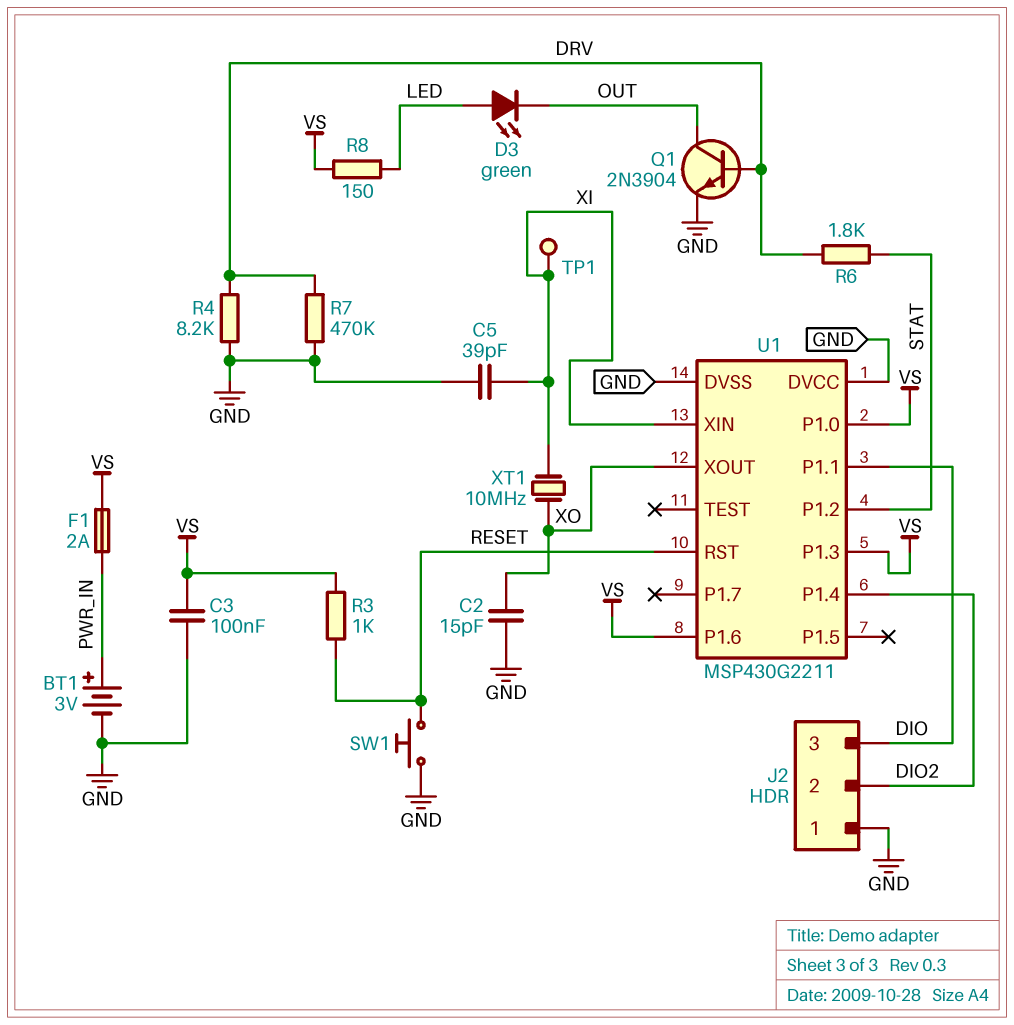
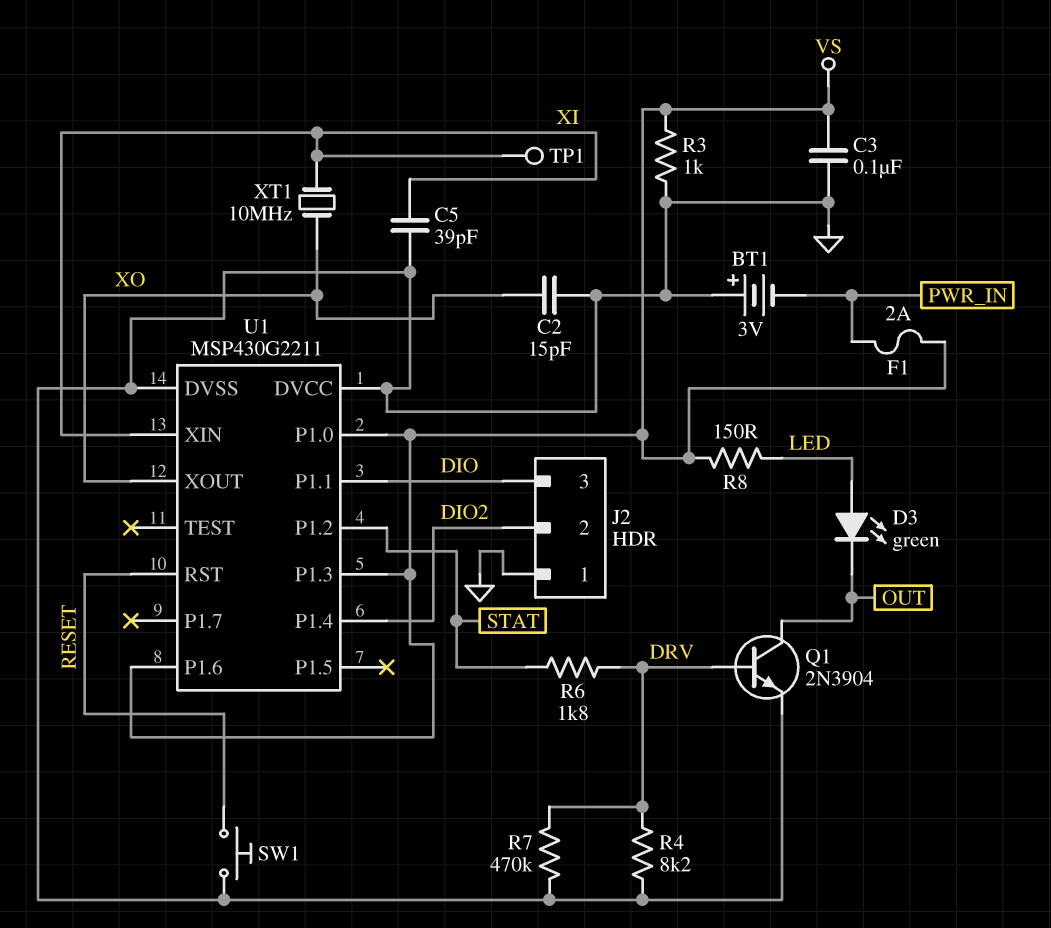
BT1: 3V (plus PWR_IN, minus GND) -> 3V (plus GND, minus PWR_IN)
R3: 1k (RESET, VS) -> 1k (GND, VS)

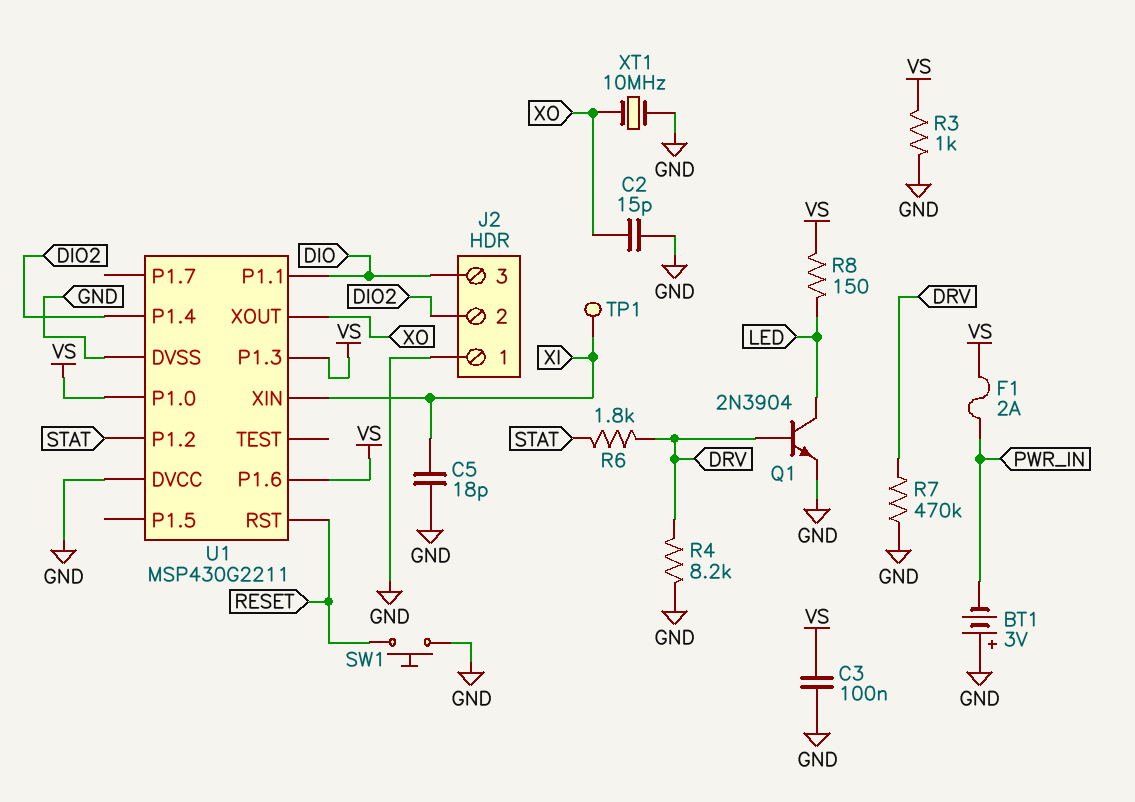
C5: 39pF (GND, XI) -> 18pF (GND, XI)
D3: LED green (A LED, K OUT) -> none
Q1: NPN 2N3904 (B DRV, C OUT, E GND) -> NPN 2N3904 (B DRV, C LED, E GND)
XT1: 10MHz (XI, XO) -> 10MHz (GND, XO)

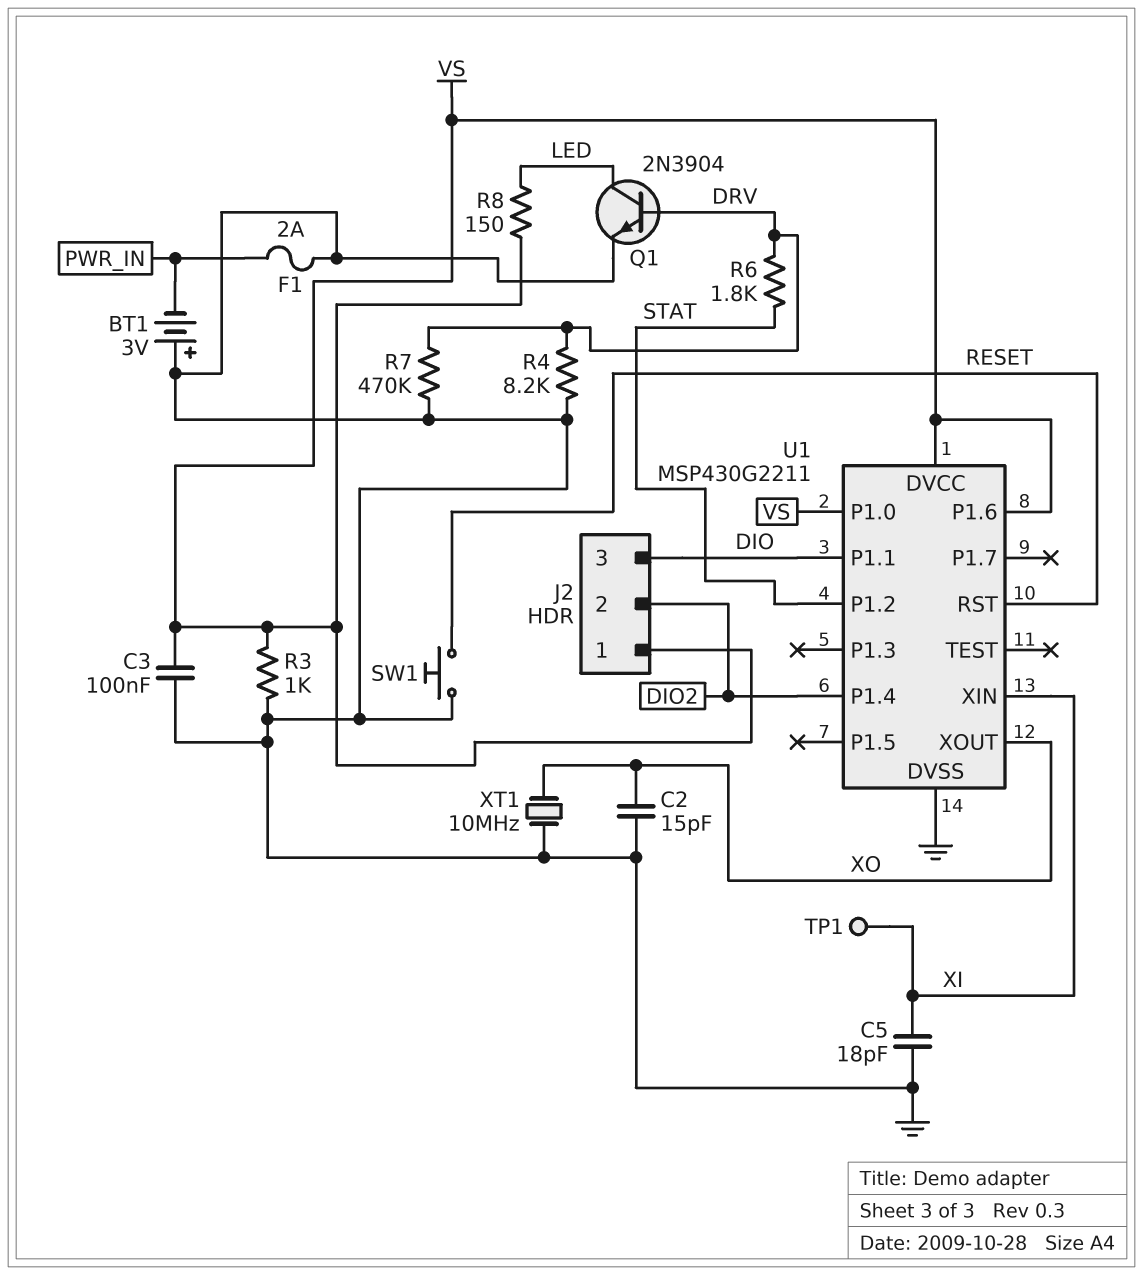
F1: 2A (PWR_IN, VS) -> 2A (GND, PWR_IN)
J2 pin 1: GND -> VS
U1 pin DVCC: GND -> VS
U1 pin P1.3: VS -> none

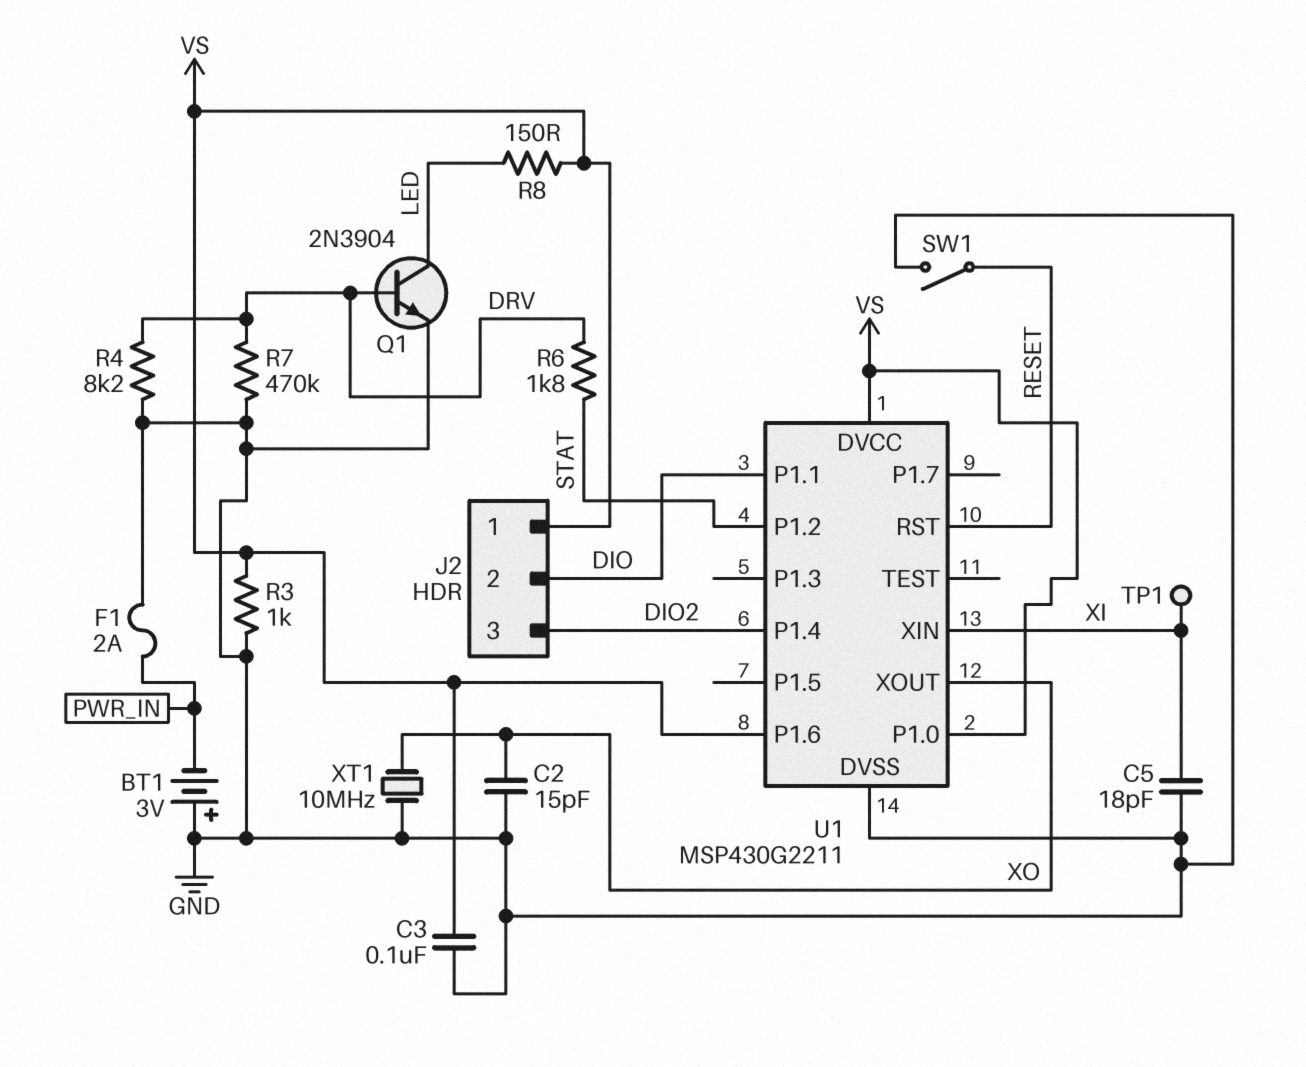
J2 pin 2: DIO2 -> DIO
J2 pin 3: DIO -> DIO2
SW1: button (GND, RESET) -> switch (GND, RESET)

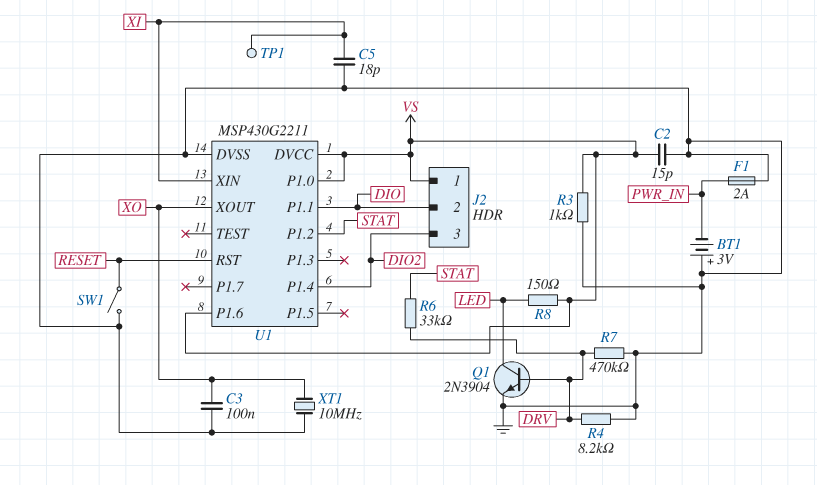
C2: 15pF (GND, XO) -> 15pF (GND, VS)
C3: 100nF (GND, VS) -> 100nF (GND, XO)
R6: 1.8k (DRV, STAT) -> 33k (DRV, STAT)

